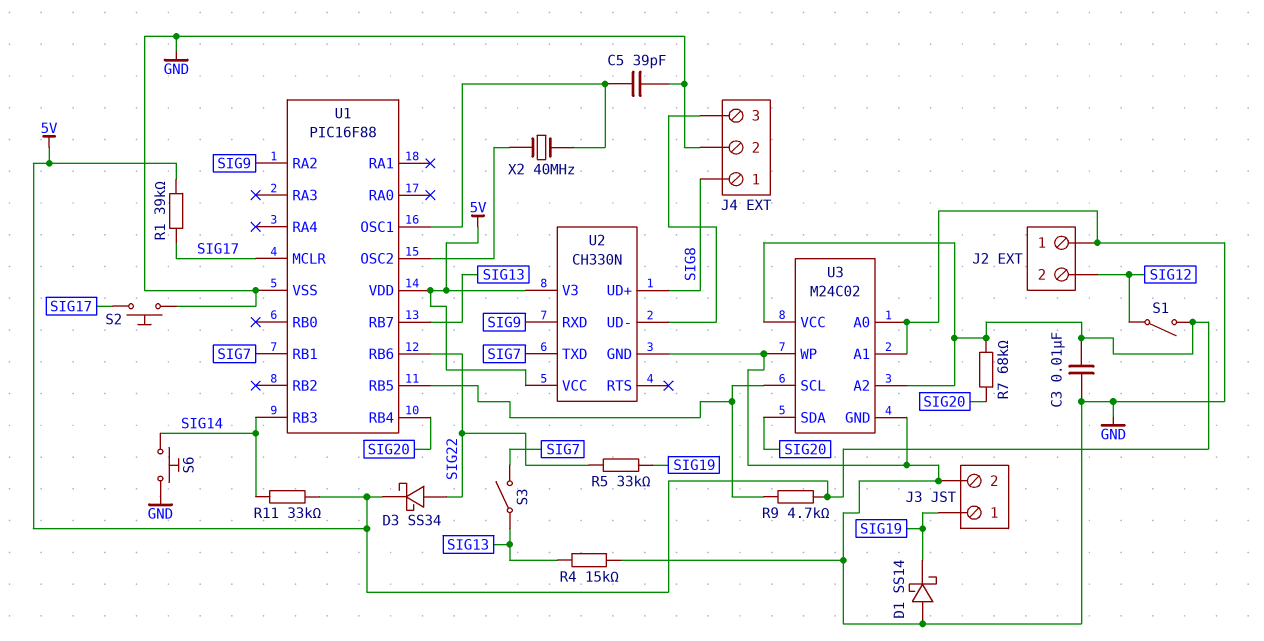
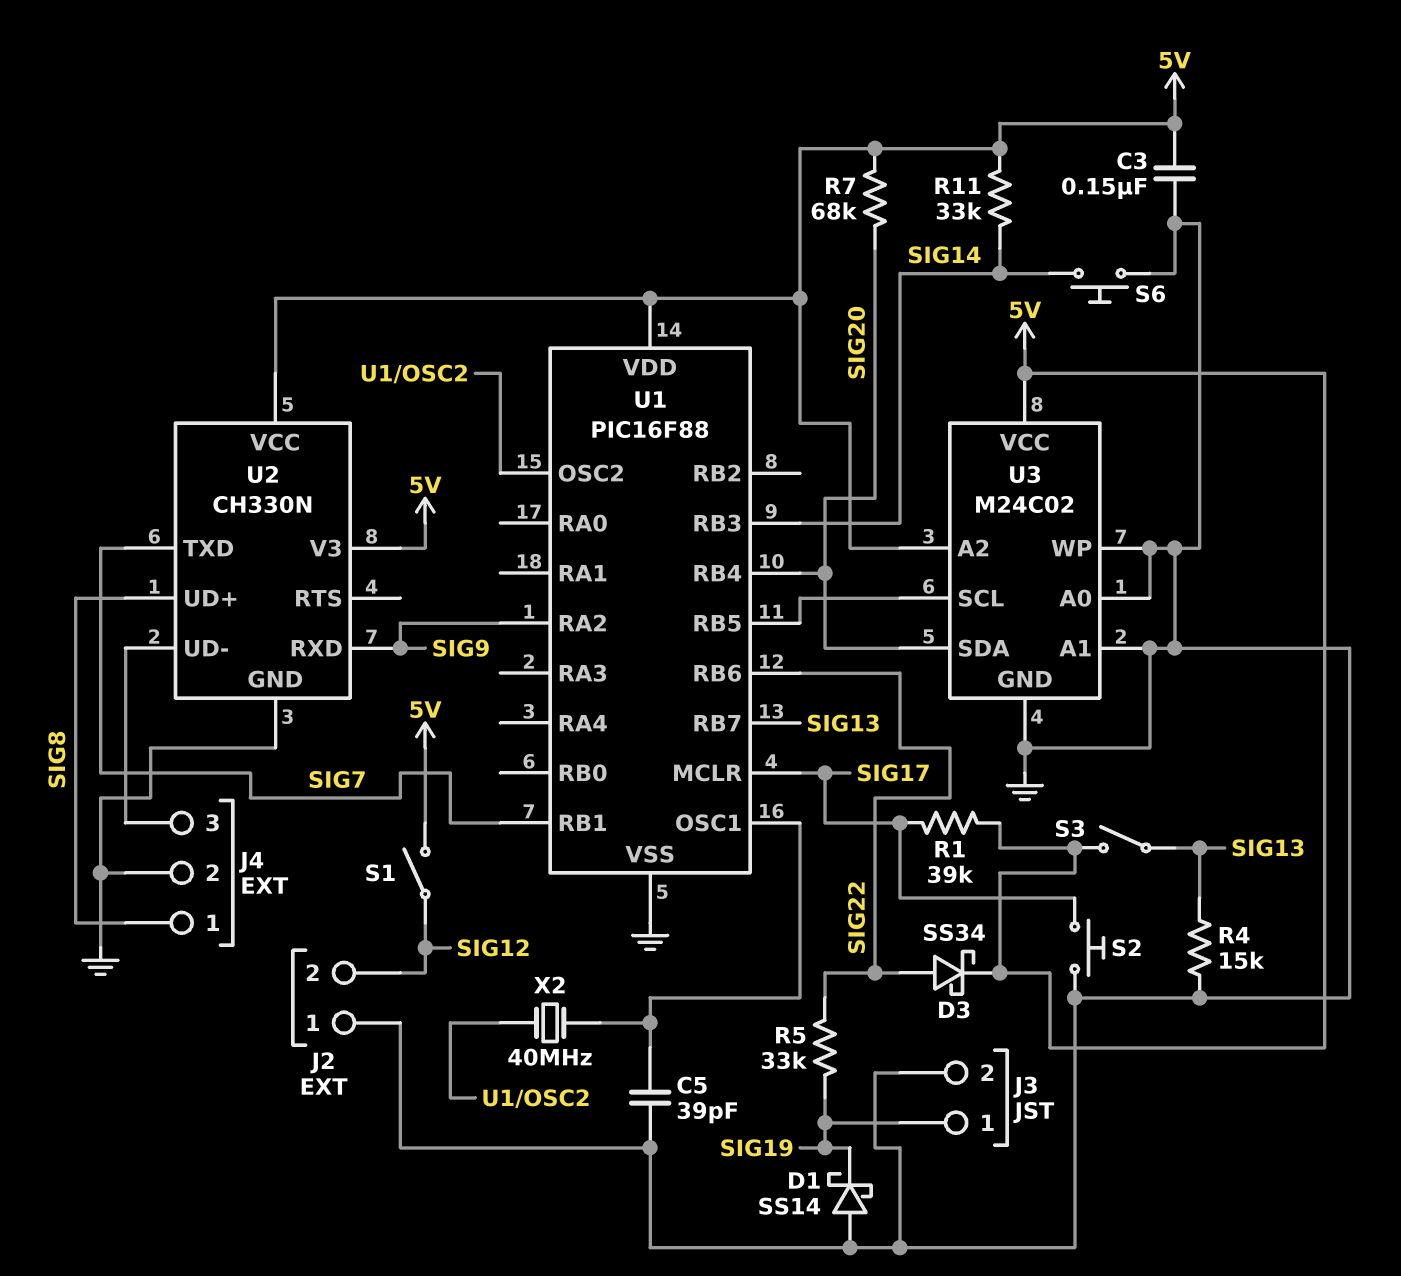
C3: 10nF (5V, GND) -> 150nF (5V, GND)
R9: 4.7k (5V, U1/RB5) -> none
S3: switch (SIG7, SIG13) -> switch (5V, SIG13)

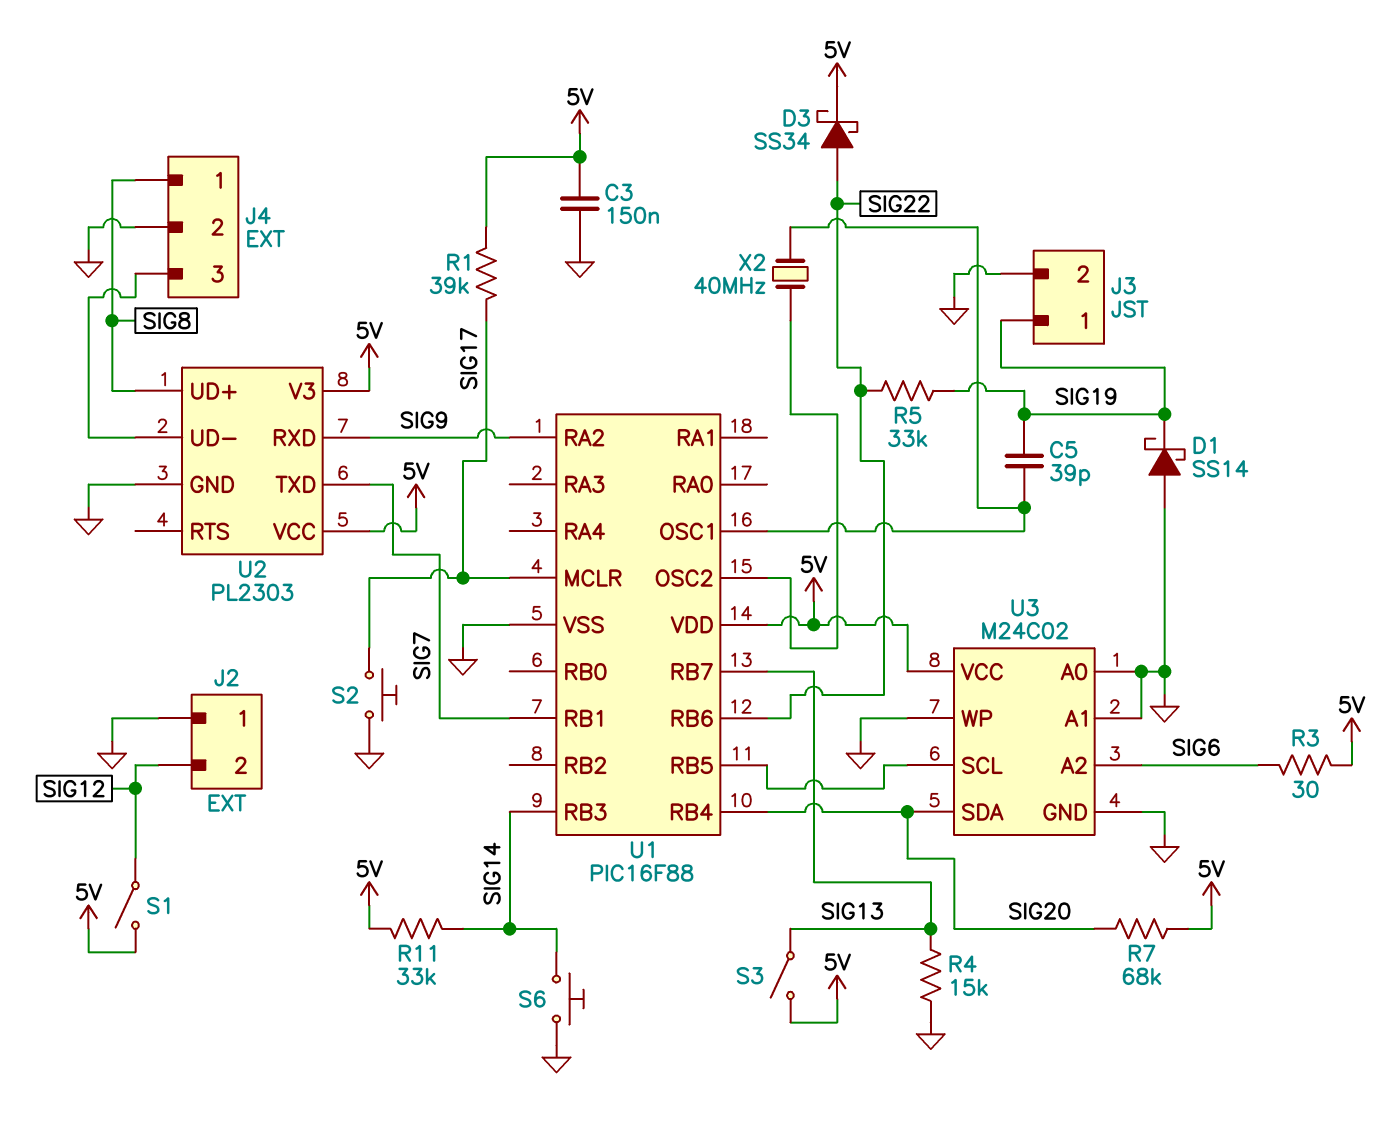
C5: 39pF (GND, U1/OSC1) -> 39pF (SIG19, U1/OSC1)
R3: none -> 30 (5V, SIG6)
U2: CH330N -> PL2303
U3 pin A2: 5V -> SIG6

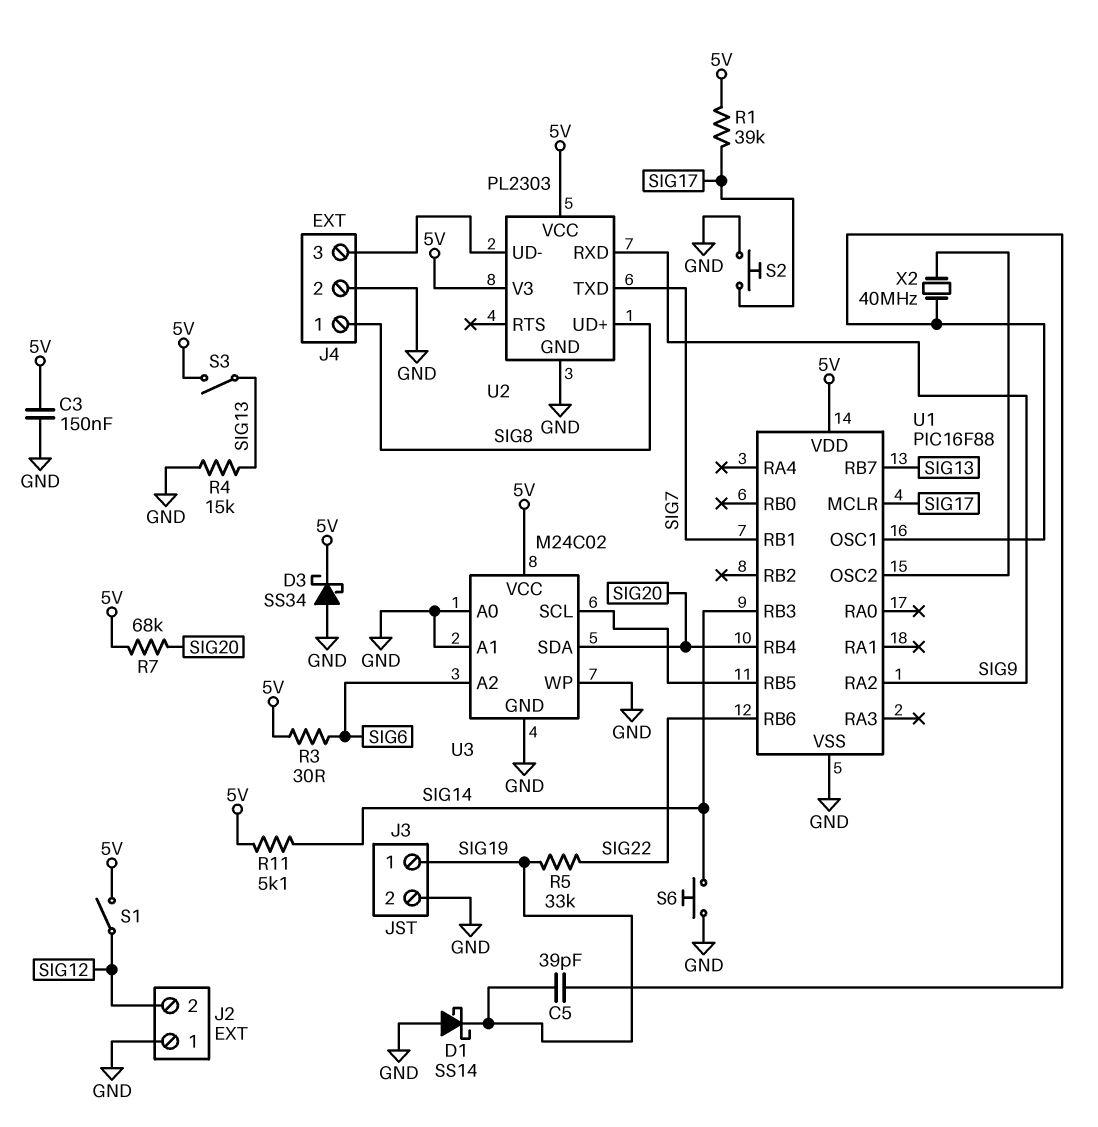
D3: schottky SS34 (A SIG22, K 5V) -> schottky SS34 (A GND, K 5V)
R11: 33k (5V, SIG14) -> 5.1k (5V, SIG14)

